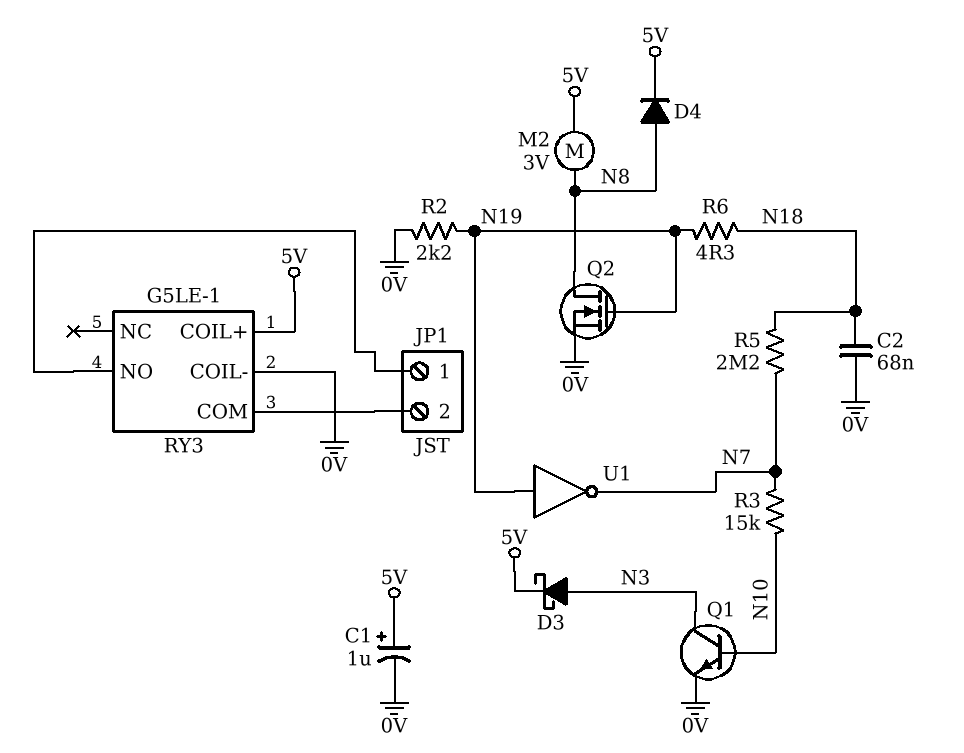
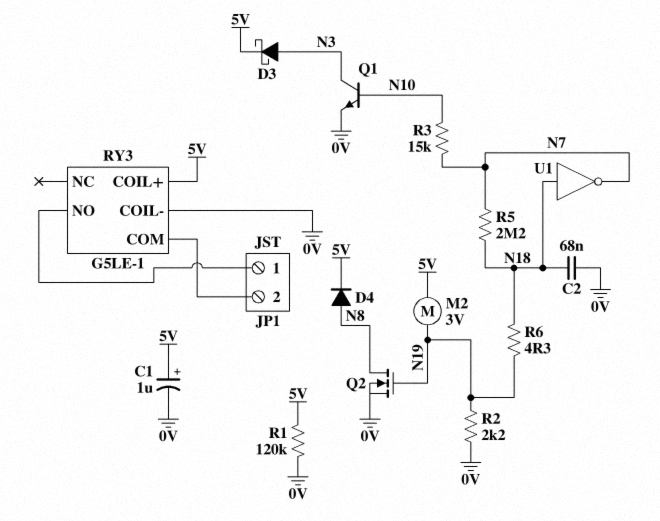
M2: motor 3V (5V, N8) -> motor 3V (5V, N19)
R1: none -> 120k (0V, 5V)
U1: NOT (in N19, out N7) -> NOT (in N18, out N7)

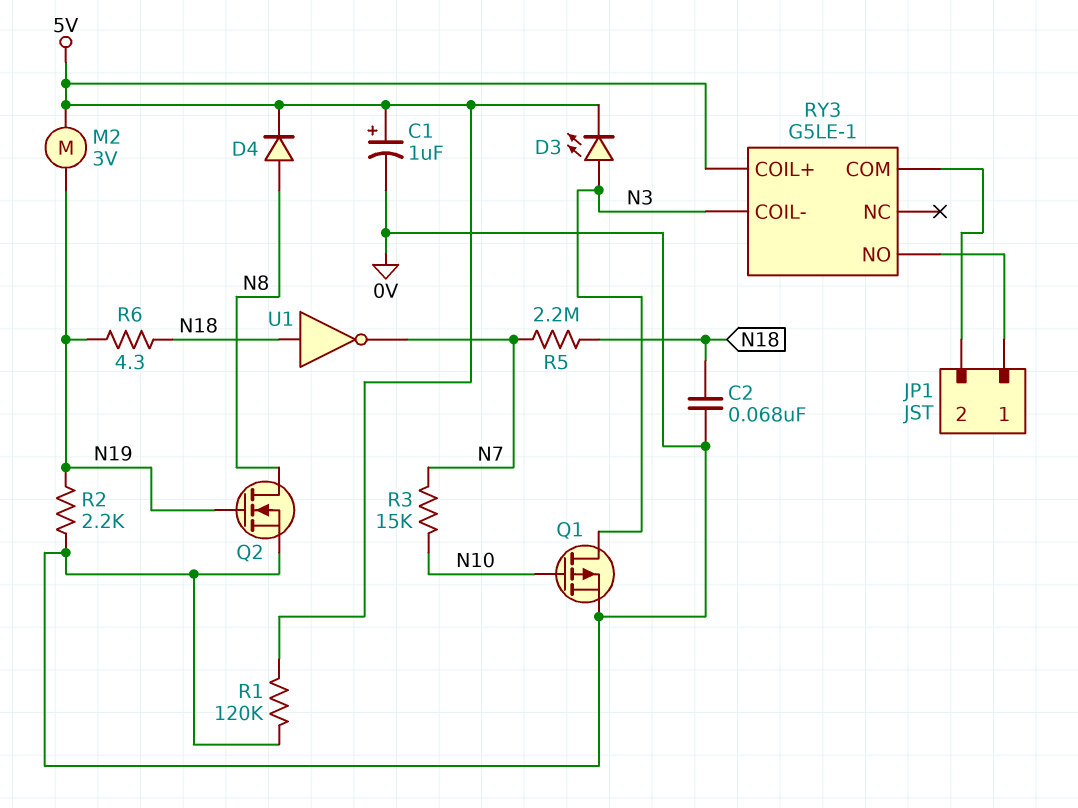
D3: schottky (A N3, K 5V) -> LED (A N3, K 5V)
Q1: NPN (B N10, C N3, E 0V) -> PMOS (G N10, D N3, S 0V)
RY3 pin COIL-: 0V -> N3

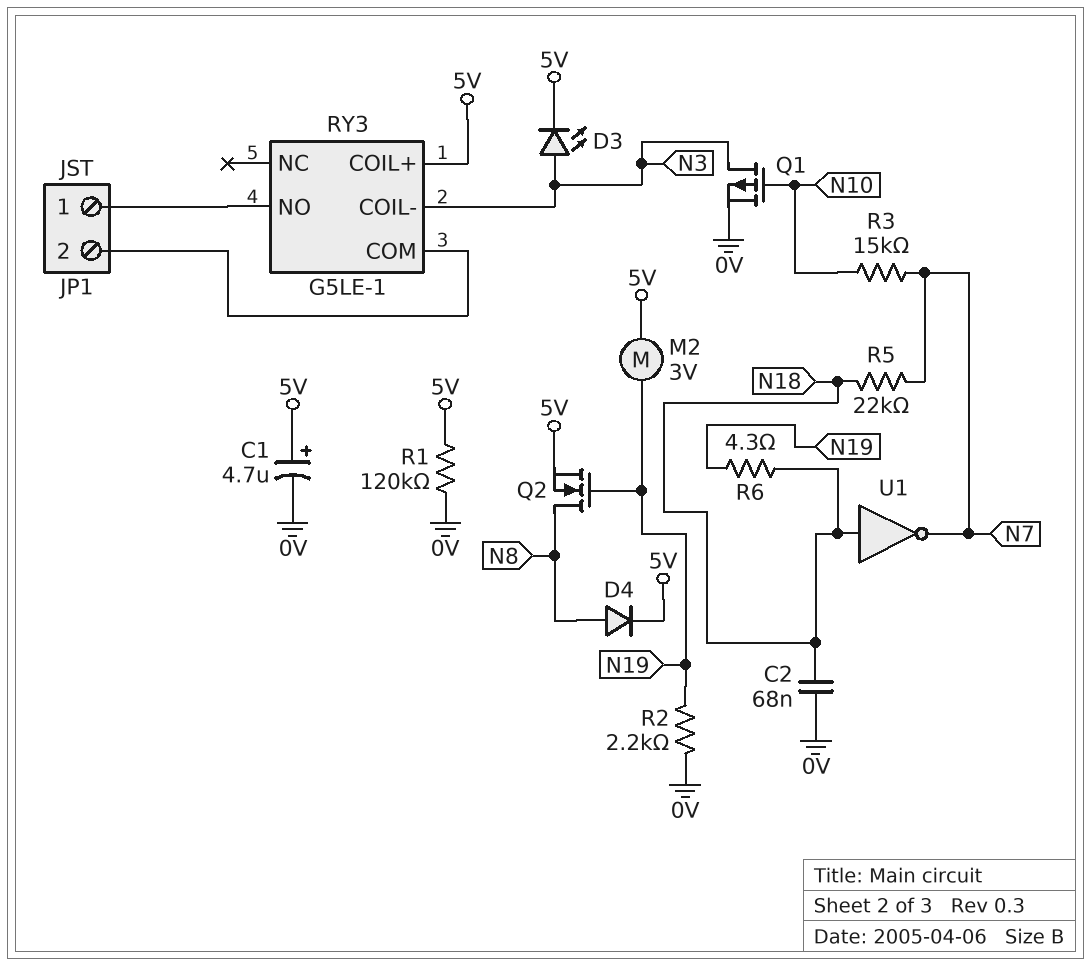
C1: 1uF (plus 5V, minus 0V) -> 4.7uF (plus 5V, minus 0V)
Q2: NMOS (G N19, D N8, S 0V) -> NMOS (G N19, D N8, S 5V)
R5: 2.2M (N7, N18) -> 22k (N7, N18)

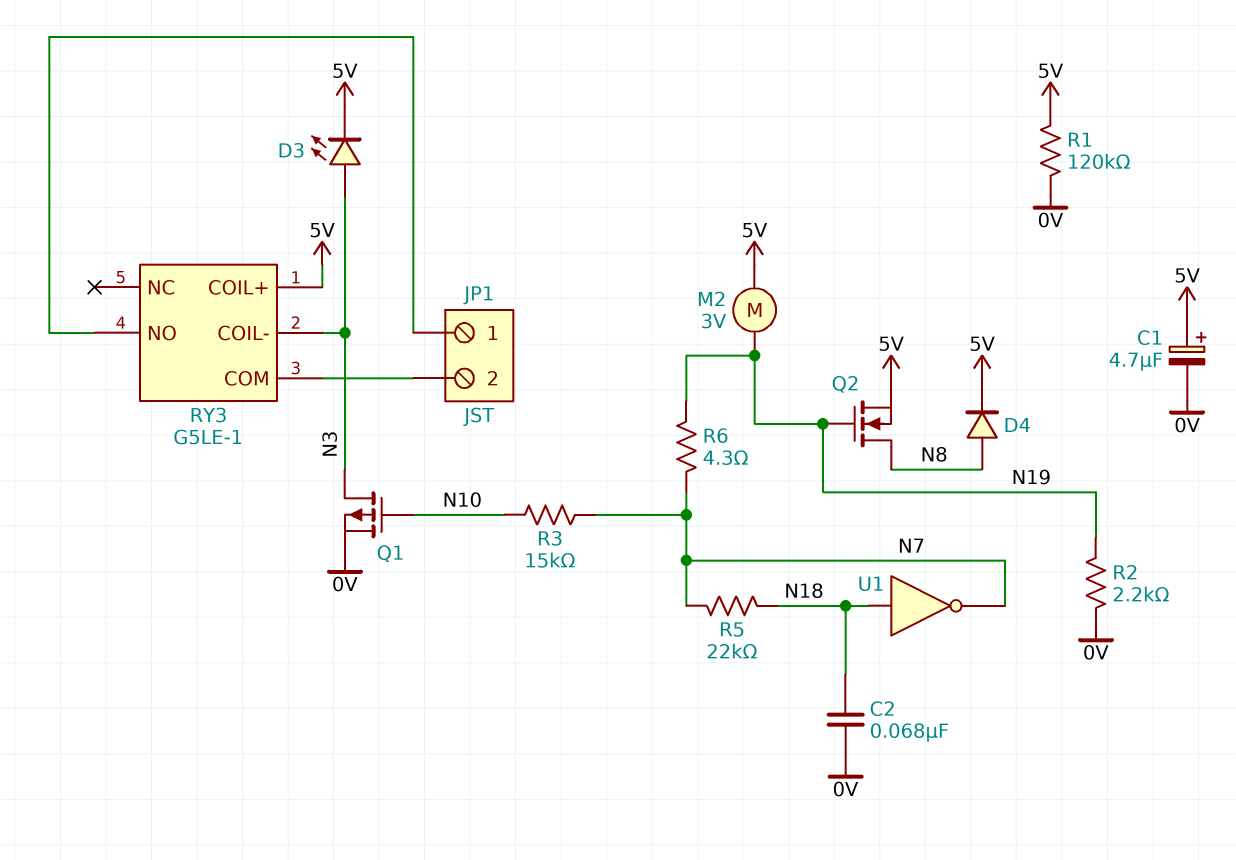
R6: 4.3 (N18, N19) -> 4.3 (N7, N19)

